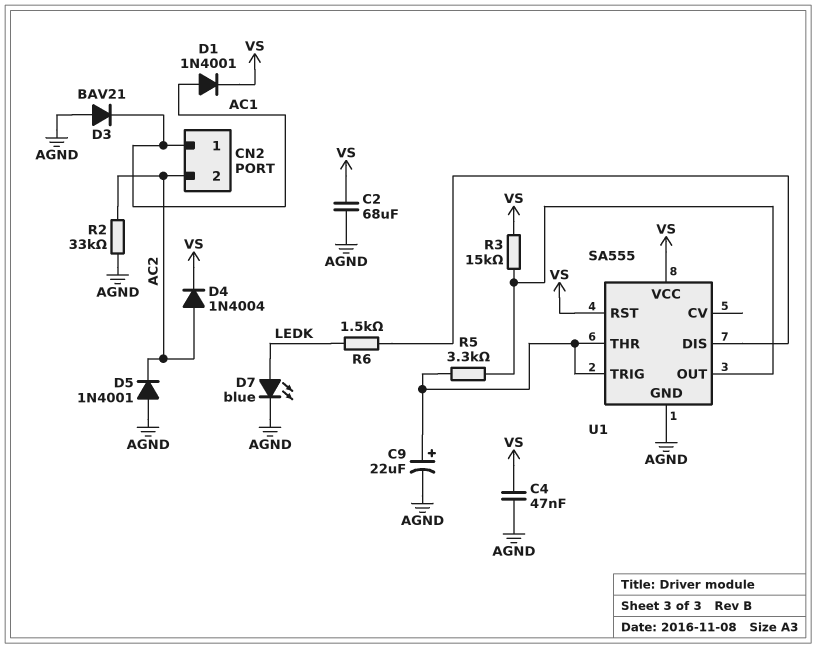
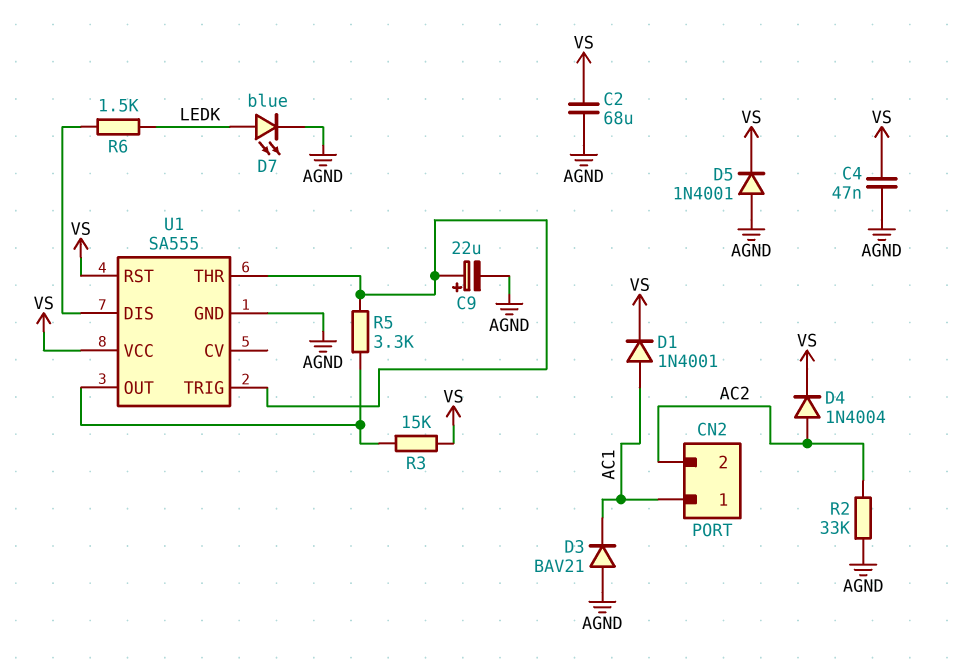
D5: diode 1N4001 (A AGND, K AC2) -> diode 1N4001 (A AGND, K VS)

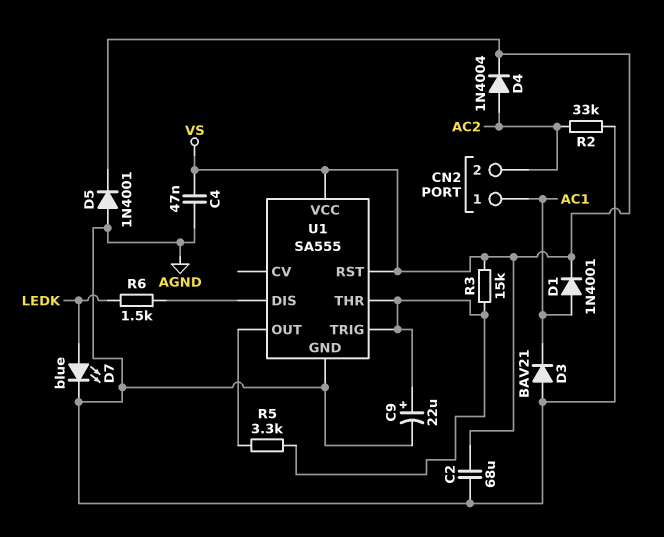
R3: 15k (U1/OUT, VS) -> 15k (U1/THR, VS)

